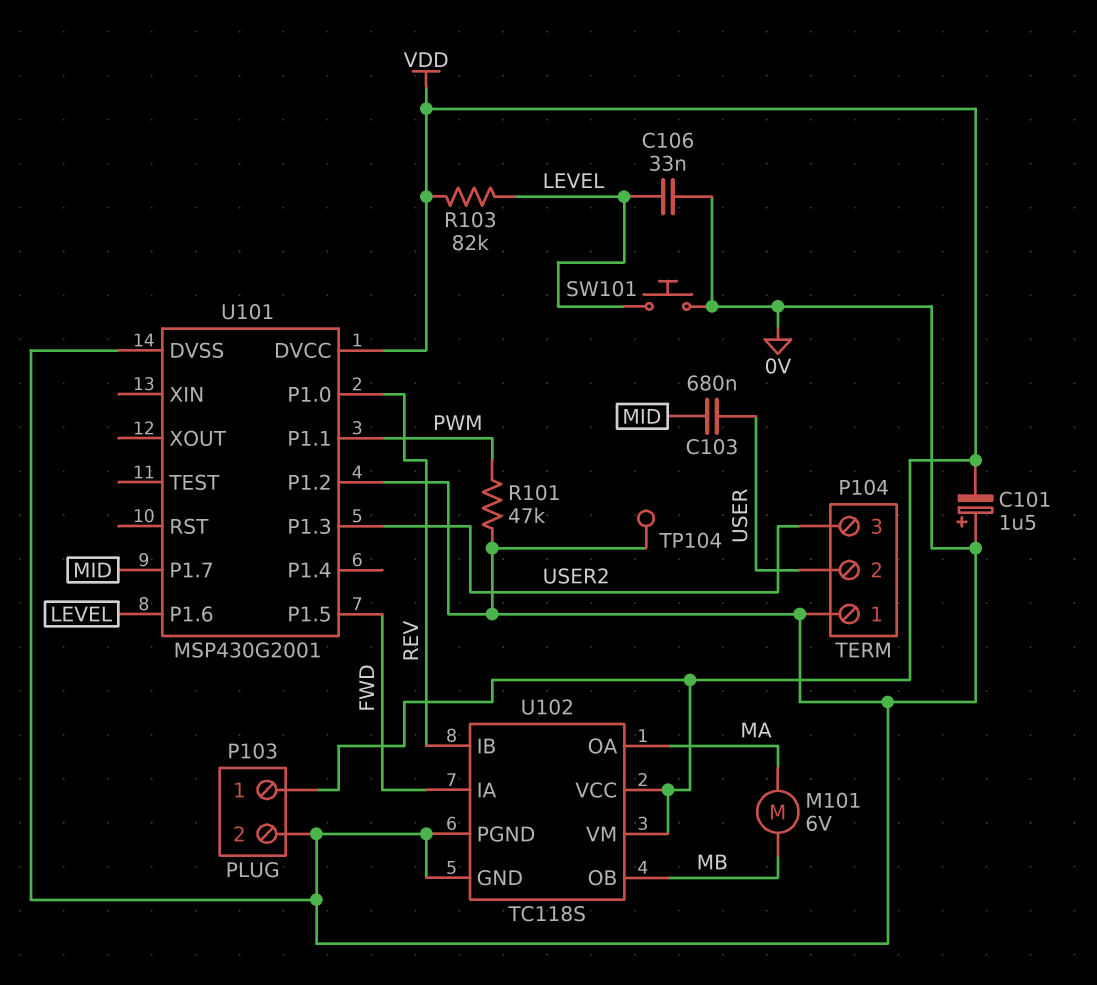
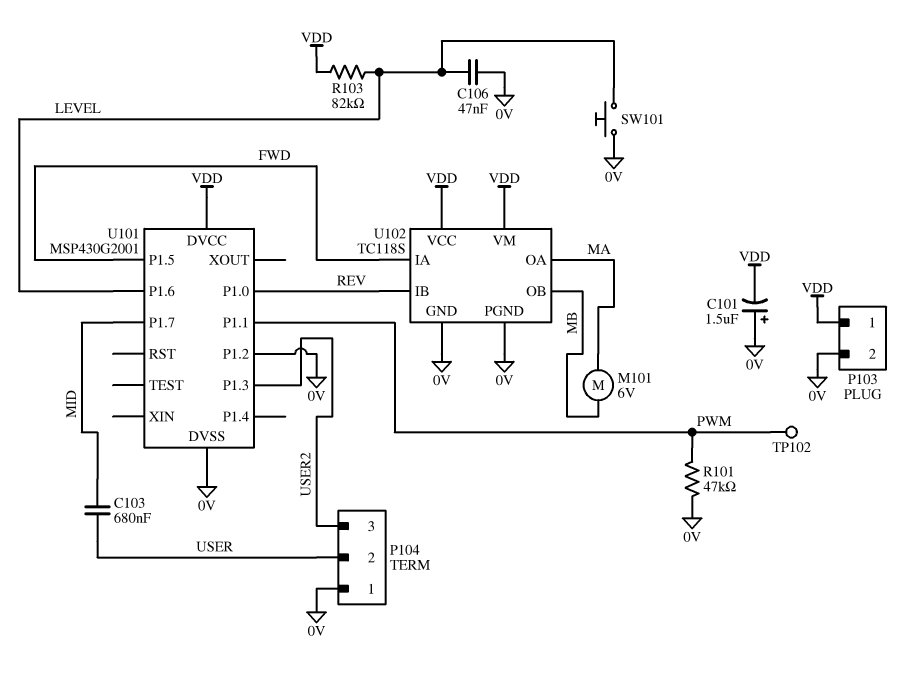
C106: 33nF (0V, LEVEL) -> 47nF (0V, LEVEL)
TP102: none -> test point (PWM)
TP104: test point (0V) -> none

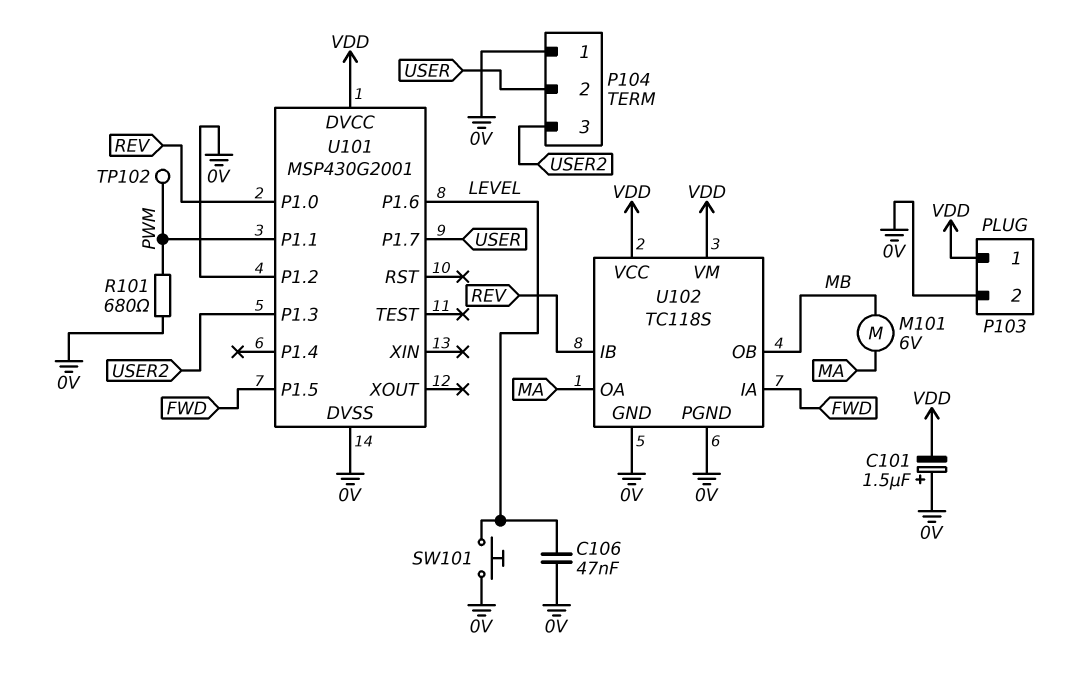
C103: 680nF (MID, USER) -> none
R101: 47k (0V, PWM) -> 680 (0V, PWM)
R103: 82k (LEVEL, VDD) -> none
U101 pin P1.7: MID -> USER

